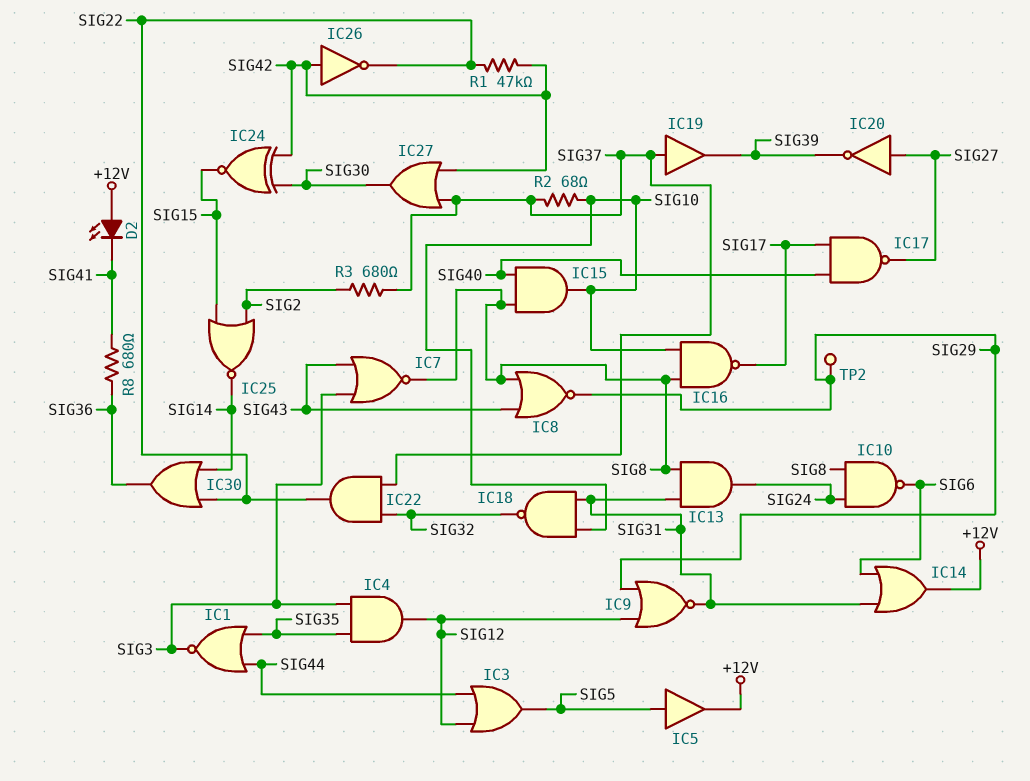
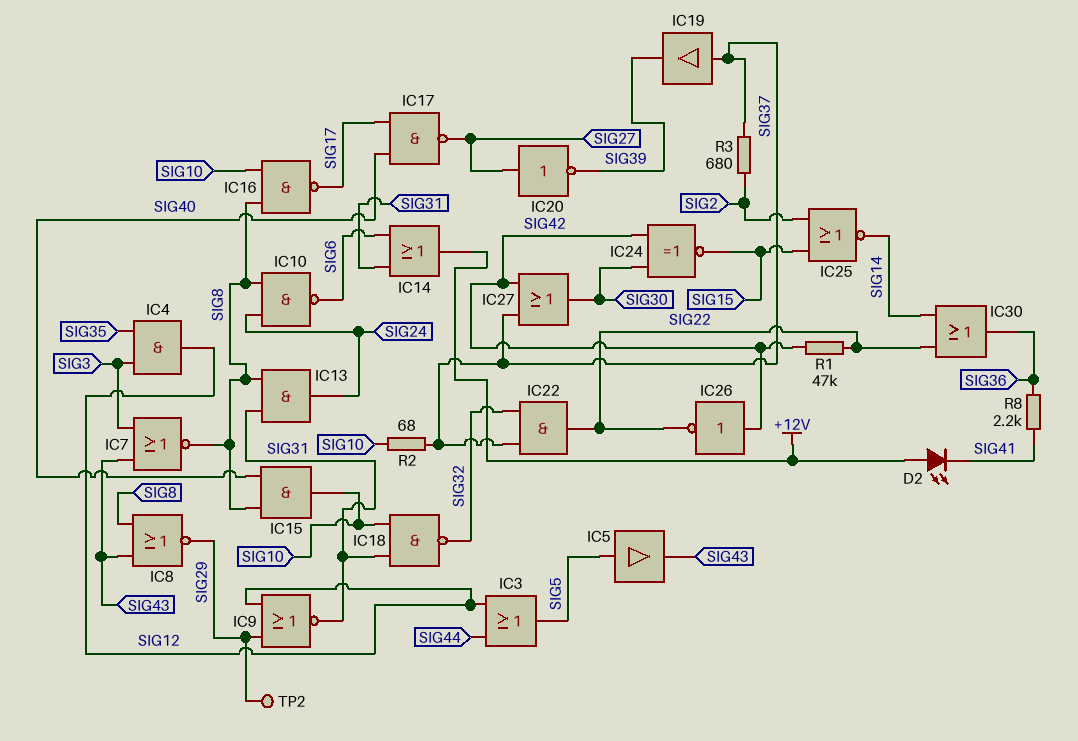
IC1: NOR (in SIG35, in SIG44, out SIG3) -> none
IC5: buffer (in SIG5, out +12V) -> buffer (in SIG5, out SIG43)
R8: 680 (SIG36, SIG41) -> 2.2k (SIG36, SIG41)

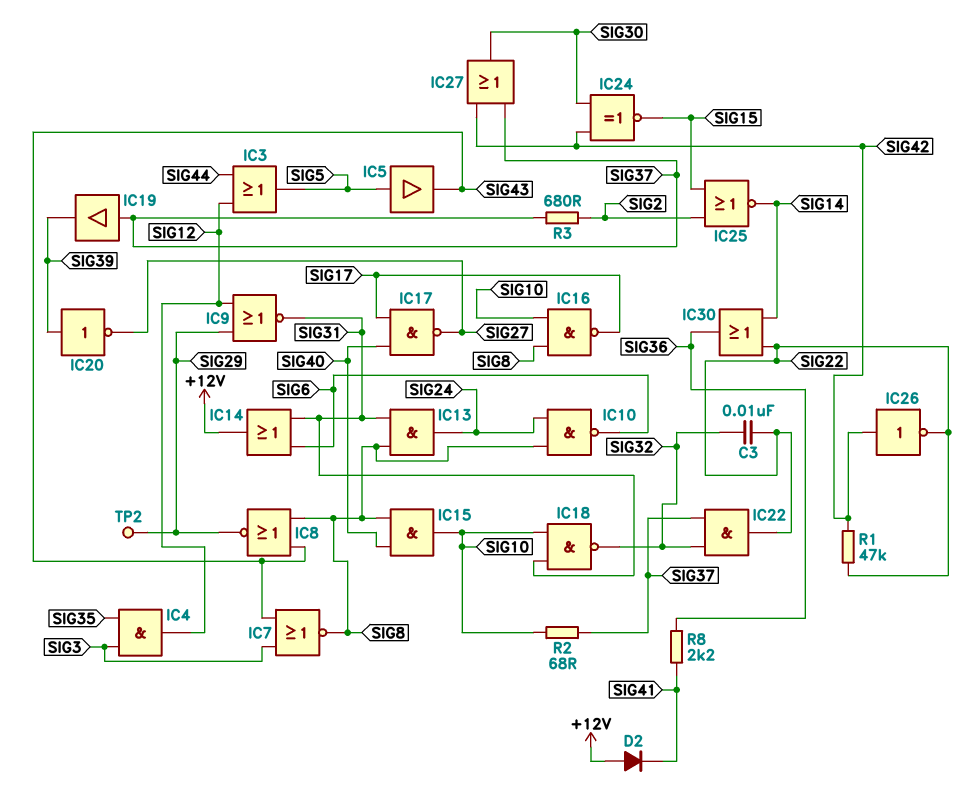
C3: none -> 10nF (SIG22, SIG32)
D2: LED (A +12V, K SIG41) -> diode (A +12V, K SIG41)
IC20: NOT (in SIG27, out SIG39) -> NOT (in SIG39, out SIG27)

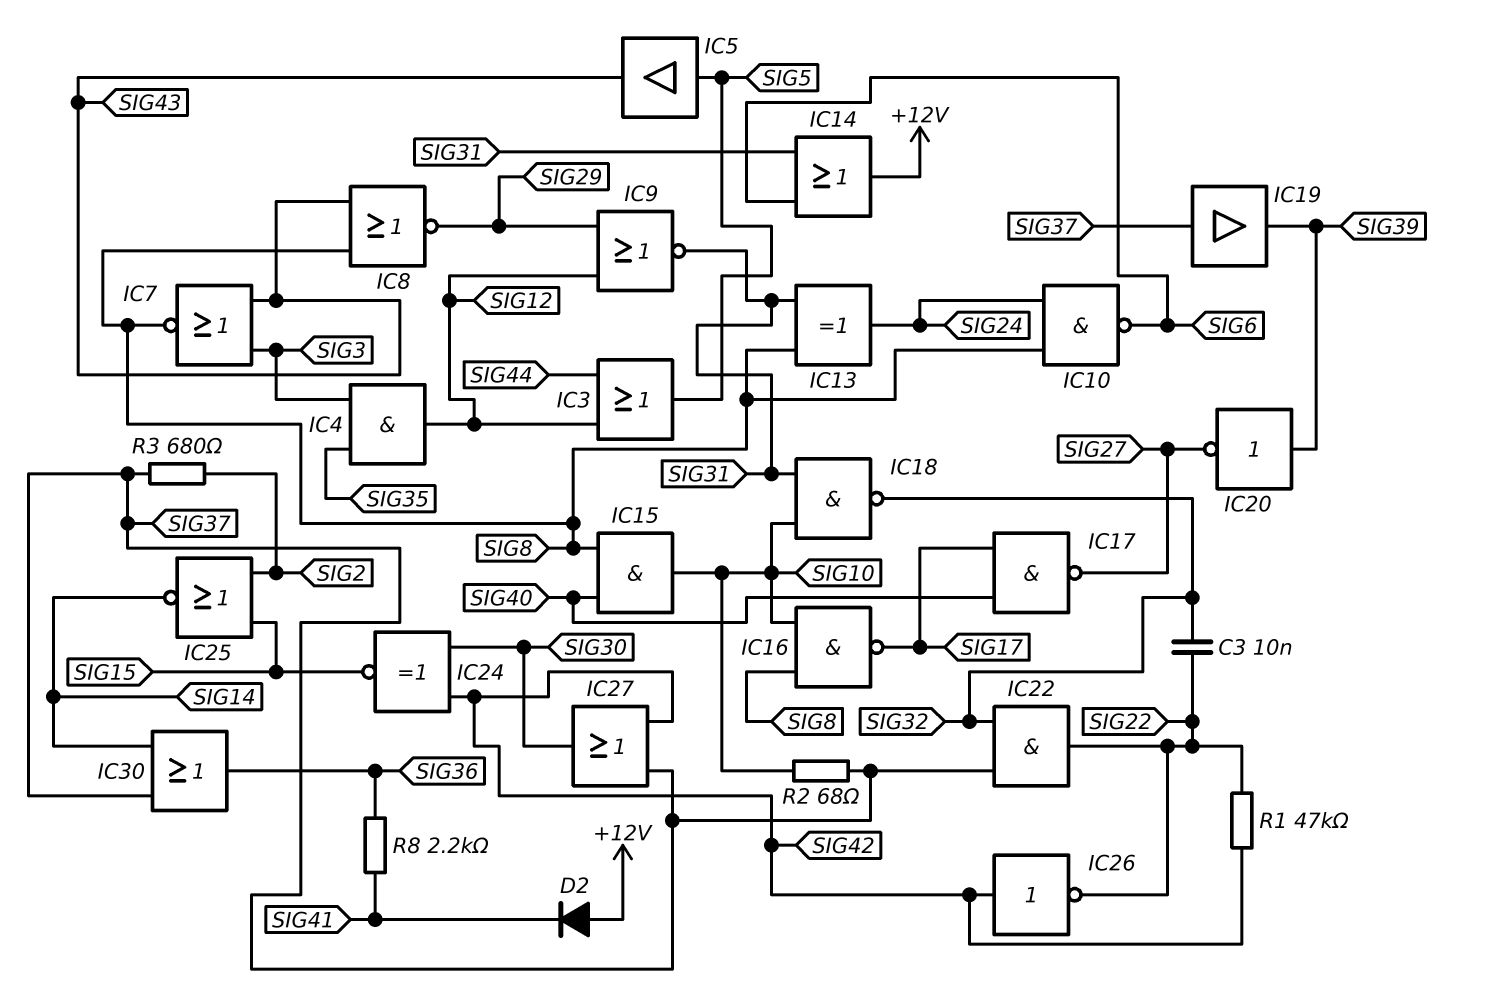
IC13: AND (in SIG8, in SIG31, out SIG24) -> XOR (in SIG8, in SIG31, out SIG24)
IC30: OR (in SIG14, in SIG22, out SIG36) -> OR (in SIG14, in SIG37, out SIG36)
TP2: test point (SIG29) -> none

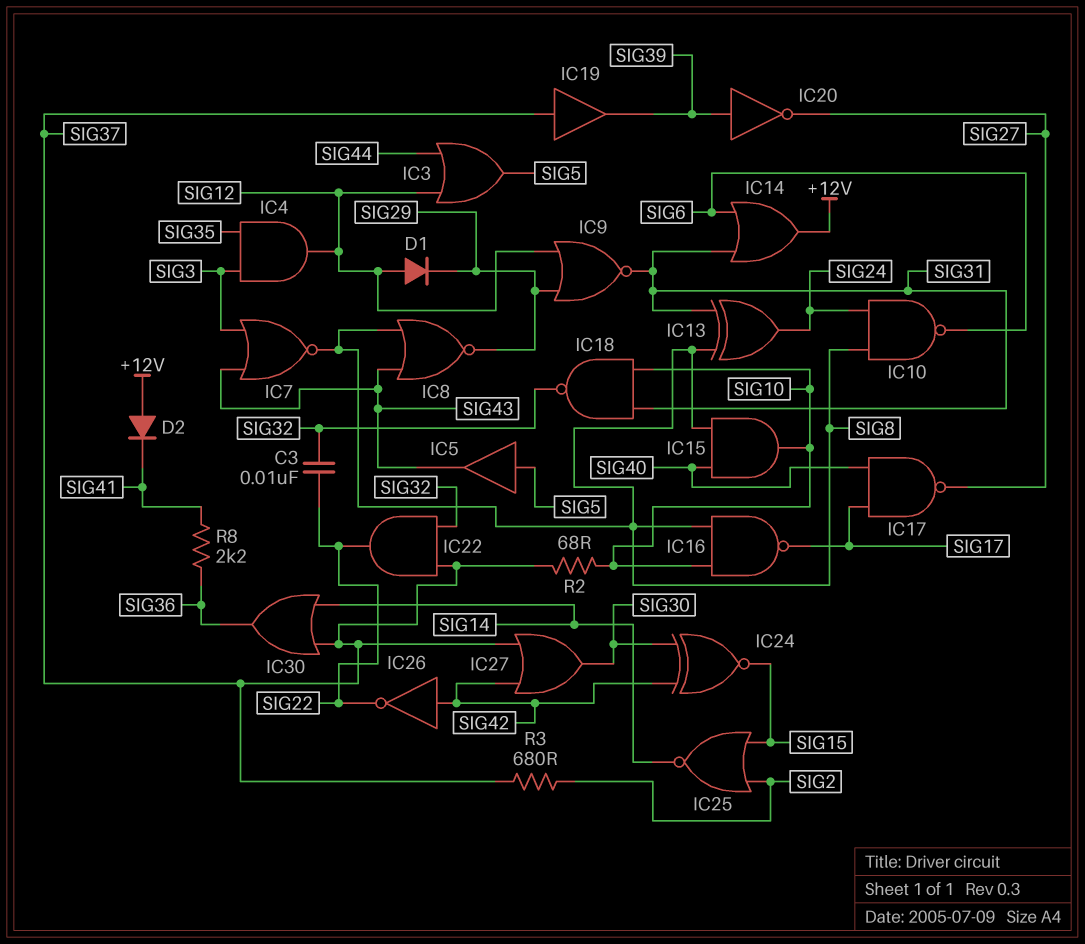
D1: none -> diode (A SIG12, K SIG29)
R1: 47k (SIG22, SIG42) -> none

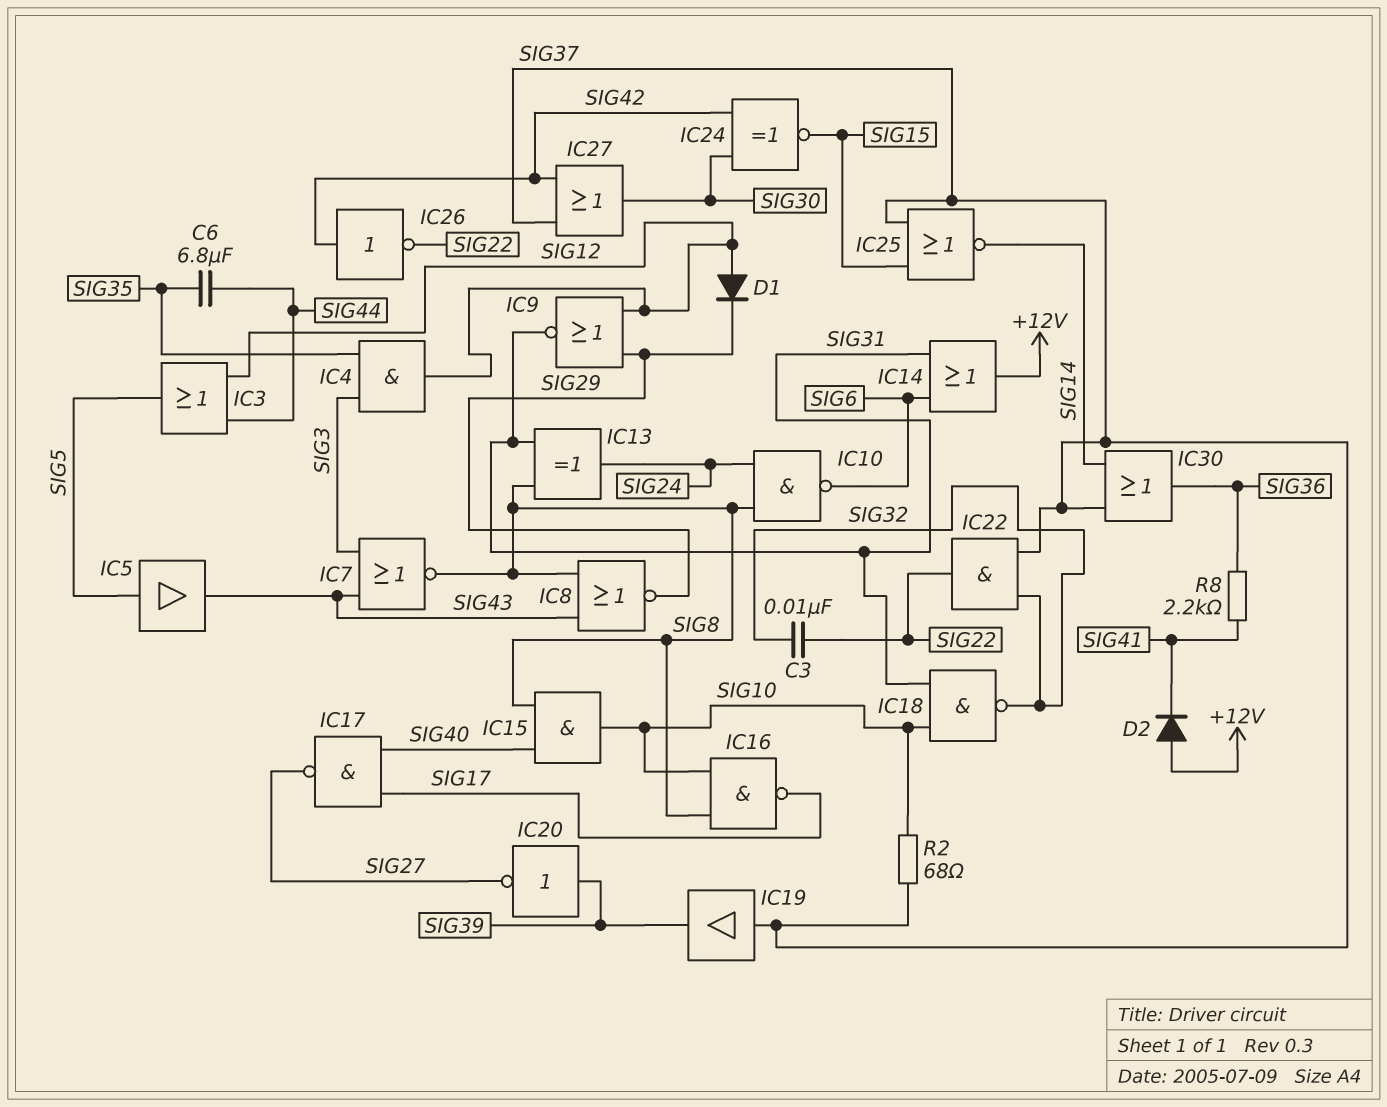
C6: none -> 6.8uF (SIG35, SIG44)
IC25: NOR (in SIG2, in SIG15, out SIG14) -> NOR (in SIG15, in SIG37, out SIG14)
R3: 680 (SIG2, SIG37) -> none

